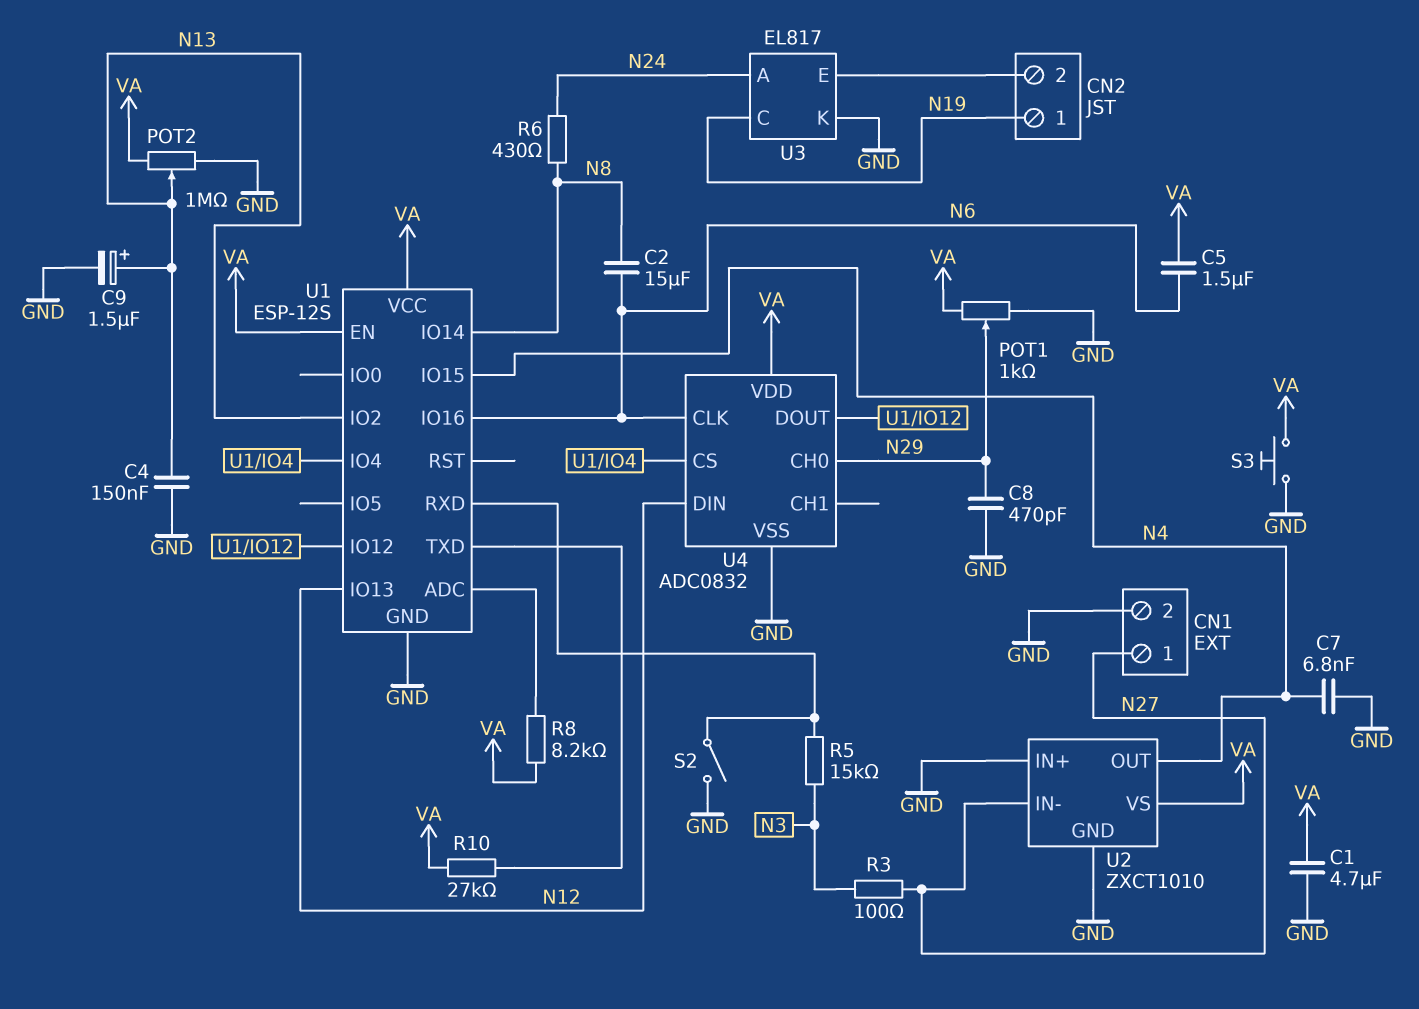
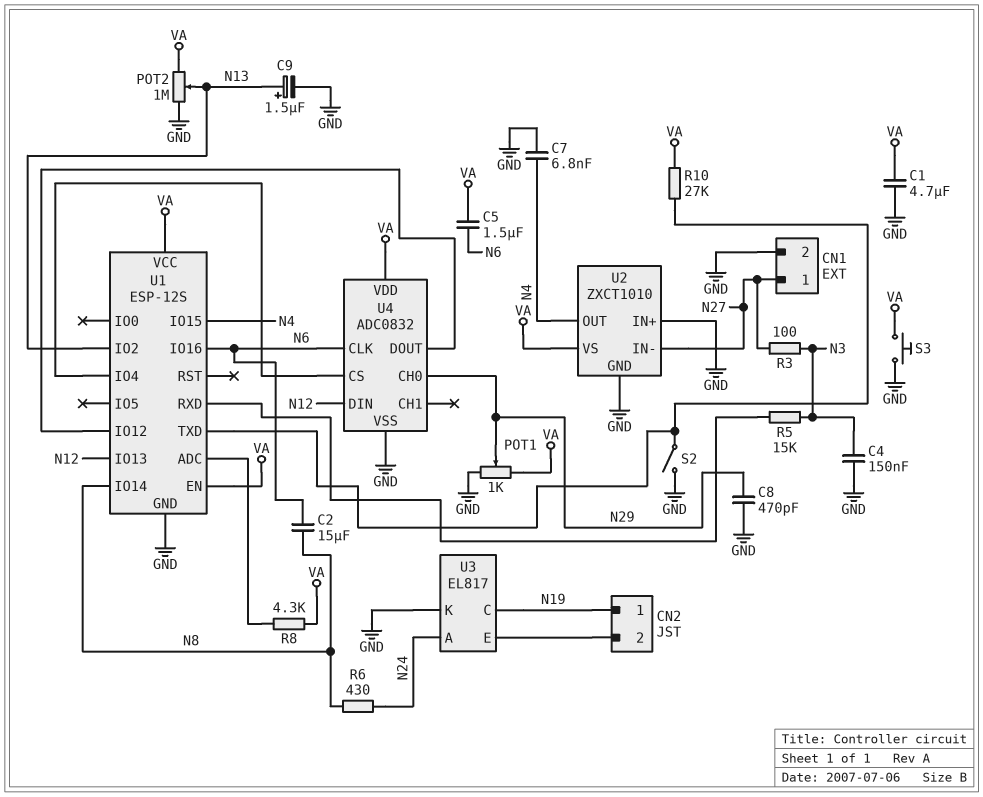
C4: 150nF (GND, N13) -> 150nF (GND, N3)
R8: 8.2k (U1/ADC, VA) -> 4.3k (U1/ADC, VA)
S2: switch (GND, U1/RXD) -> switch (GND, U1/TXD)

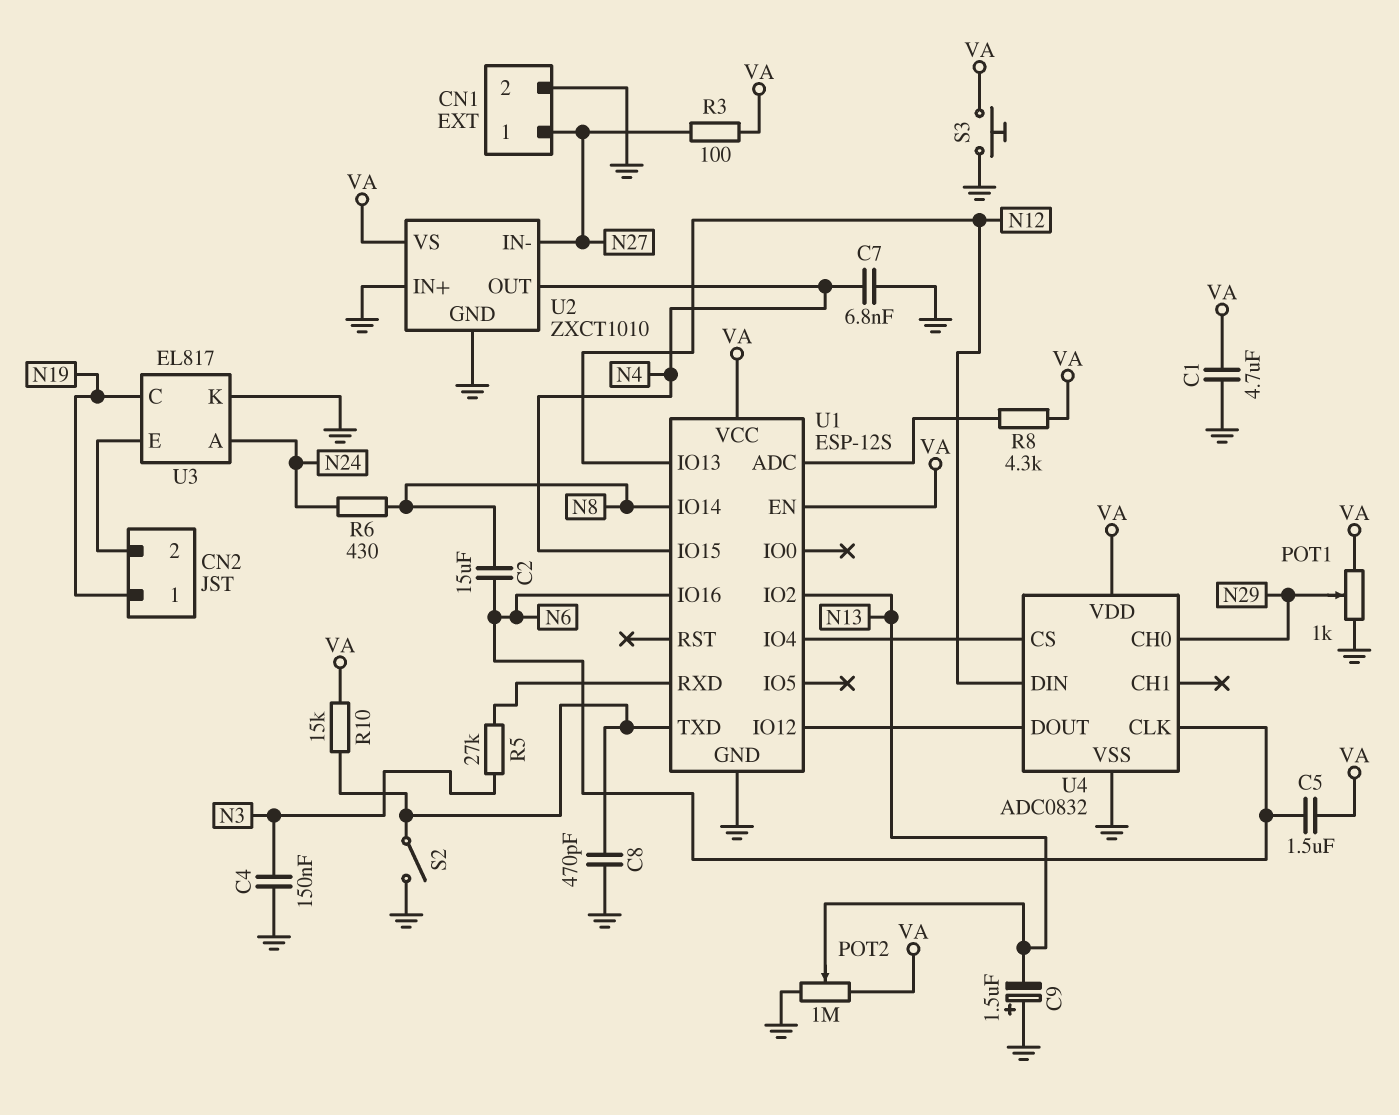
C8: 470pF (GND, N29) -> 470pF (GND, U1/TXD)
C9: 1.5uF (plus N13, minus GND) -> 1.5uF (plus GND, minus N13)
R3: 100 (N3, N27) -> 100 (N27, VA)
R5: 15k (N3, U1/RXD) -> 27k (N3, U1/RXD)
R10: 27k (U1/TXD, VA) -> 15k (U1/TXD, VA)

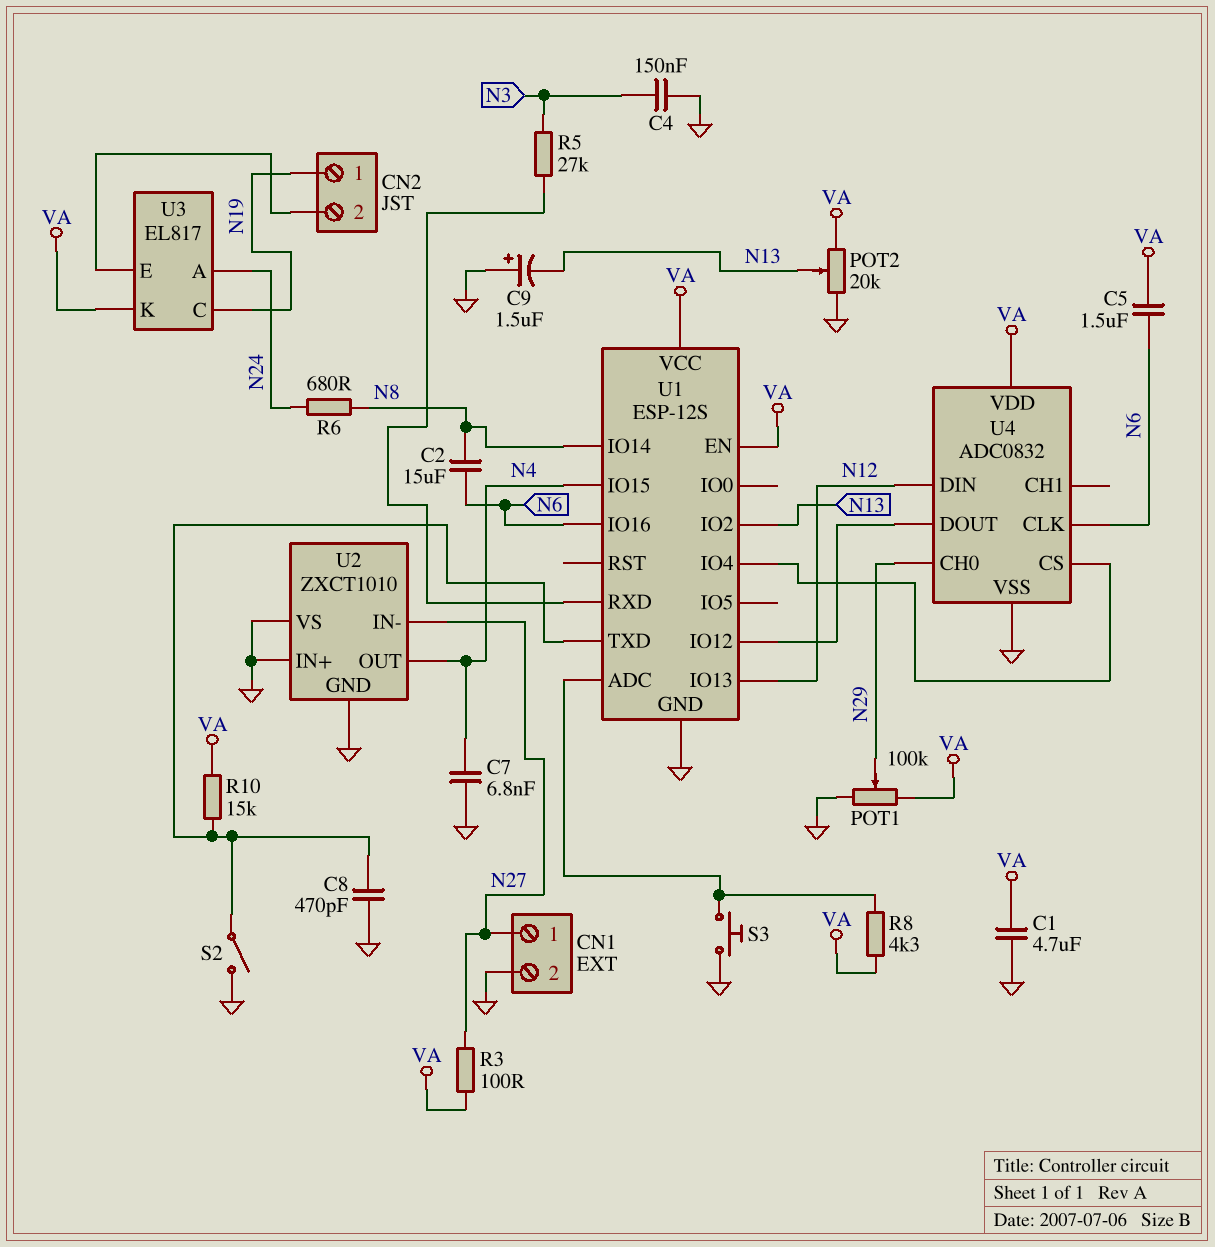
POT1: 1k (GND, VA, wiper N29) -> 100k (GND, VA, wiper N29)
POT2: 1M (GND, VA, wiper N13) -> 20k (GND, VA, wiper N13)
R6: 430 (N8, N24) -> 680 (N8, N24)
S3: button (GND, VA) -> button (GND, U1/ADC)
U2 pin VS: VA -> GND
U3 pin K: GND -> VA

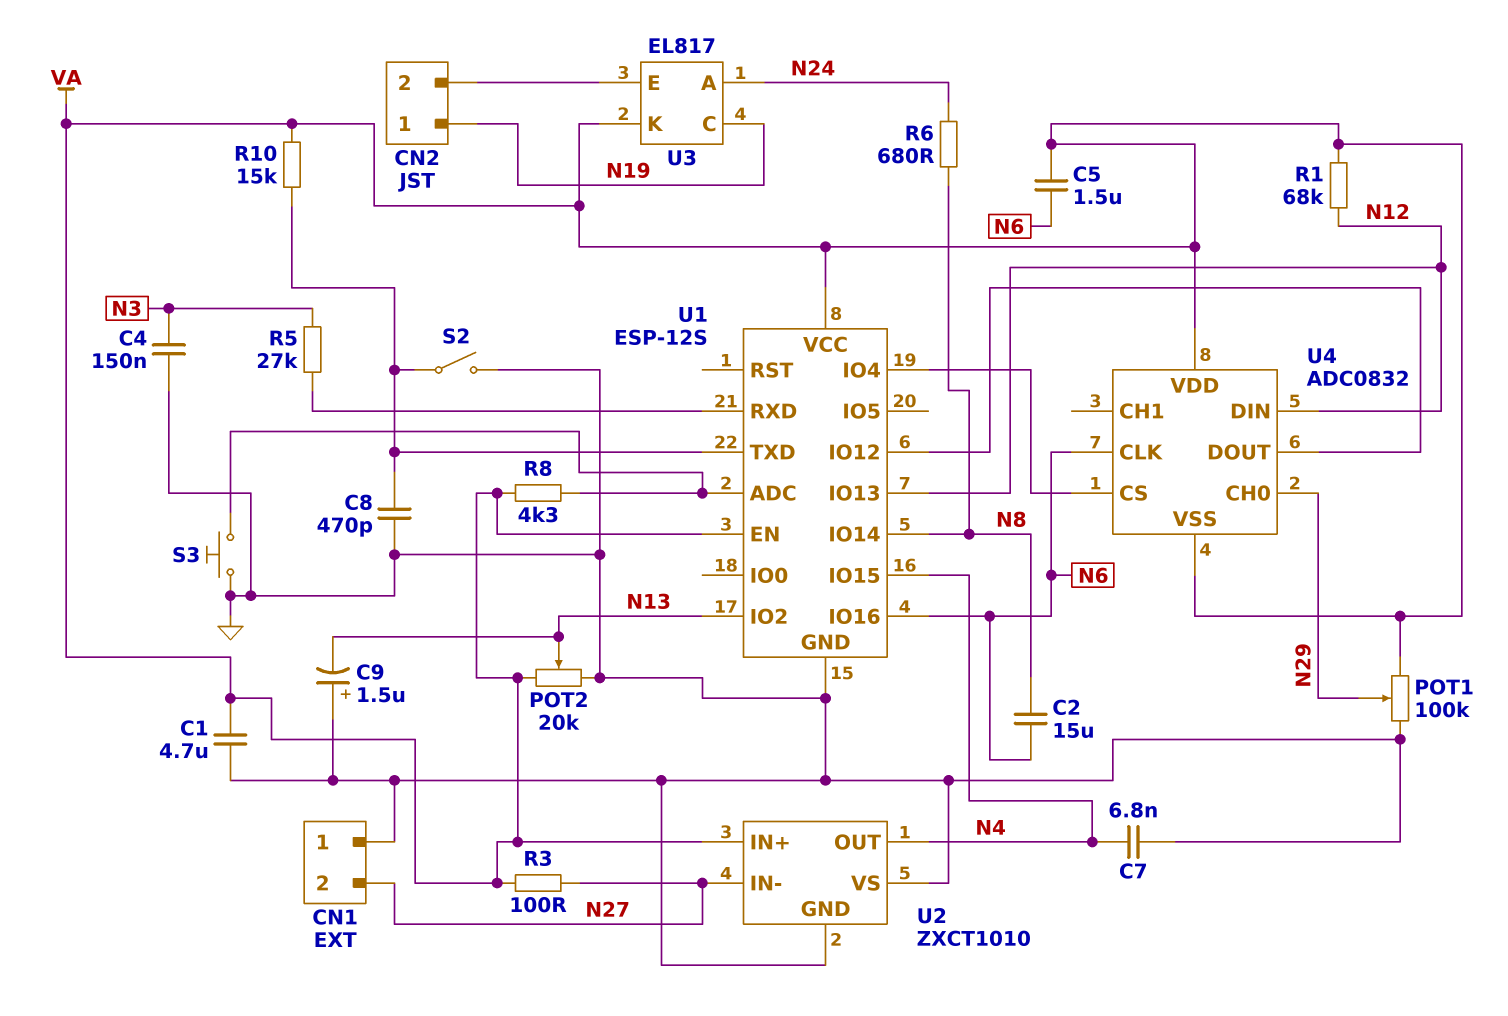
CN1 pin 1: N27 -> GND
CN1 pin 2: GND -> N27
R1: none -> 68k (N12, VA)
U2 pin IN+: GND -> VA
U4 pin VSS: GND -> VA

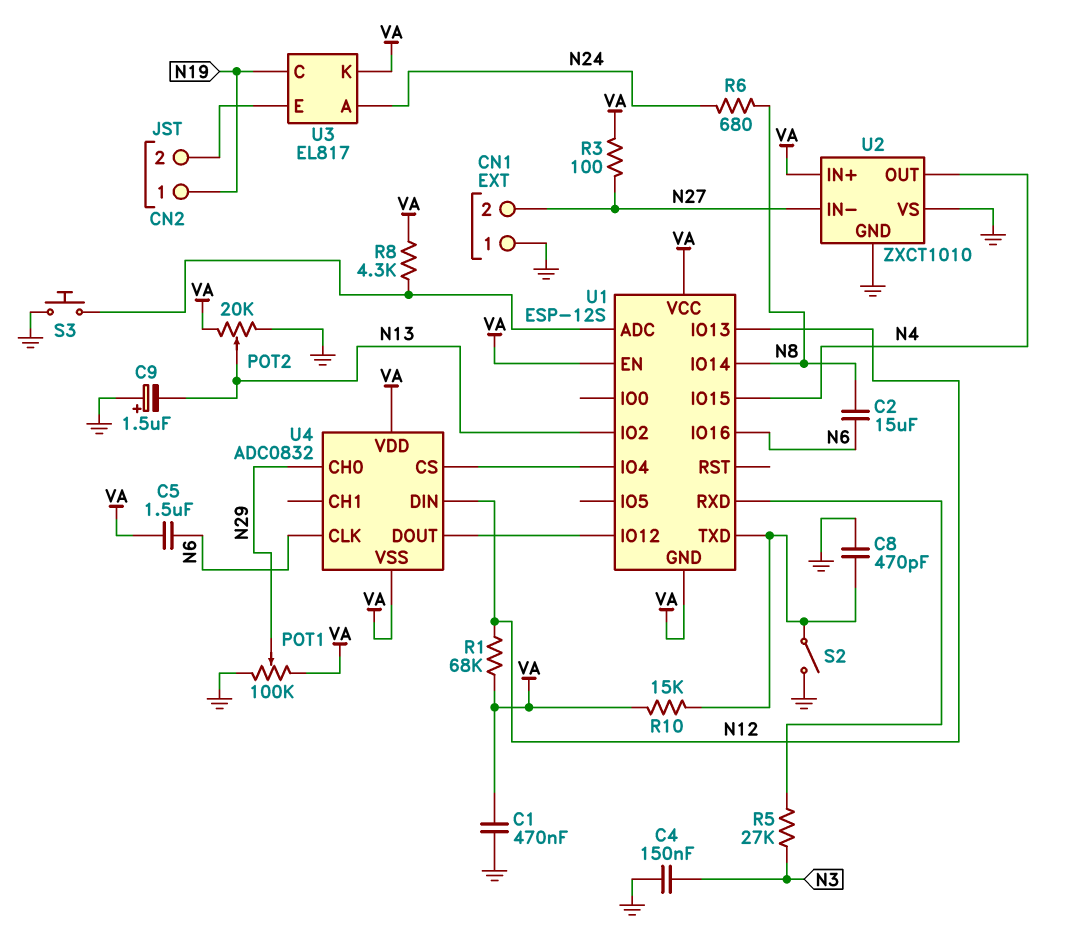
C1: 4.7uF (GND, VA) -> 470nF (GND, VA)
C7: 6.8nF (GND, N4) -> none
U1 pin GND: GND -> VA

